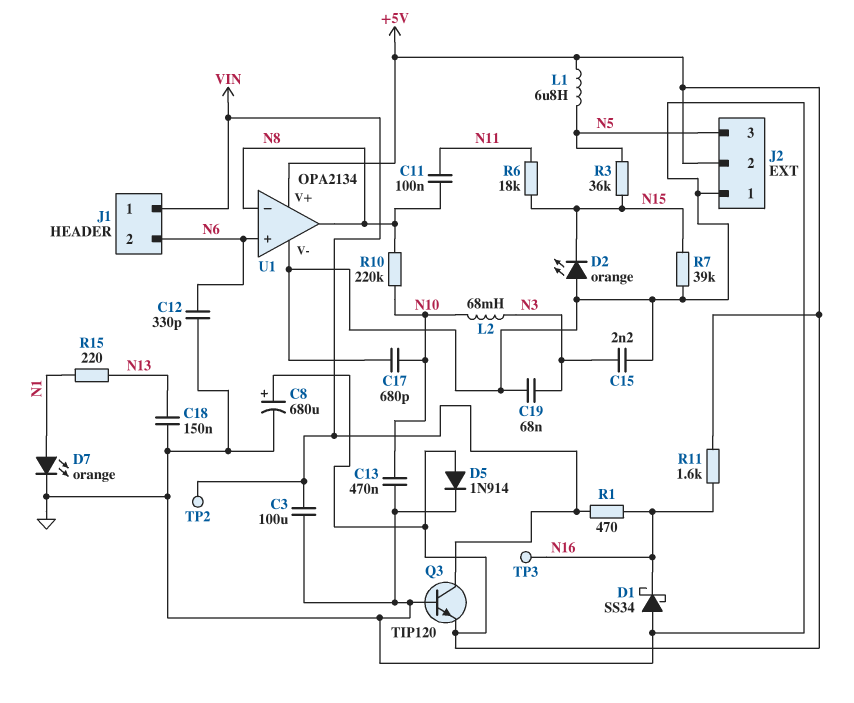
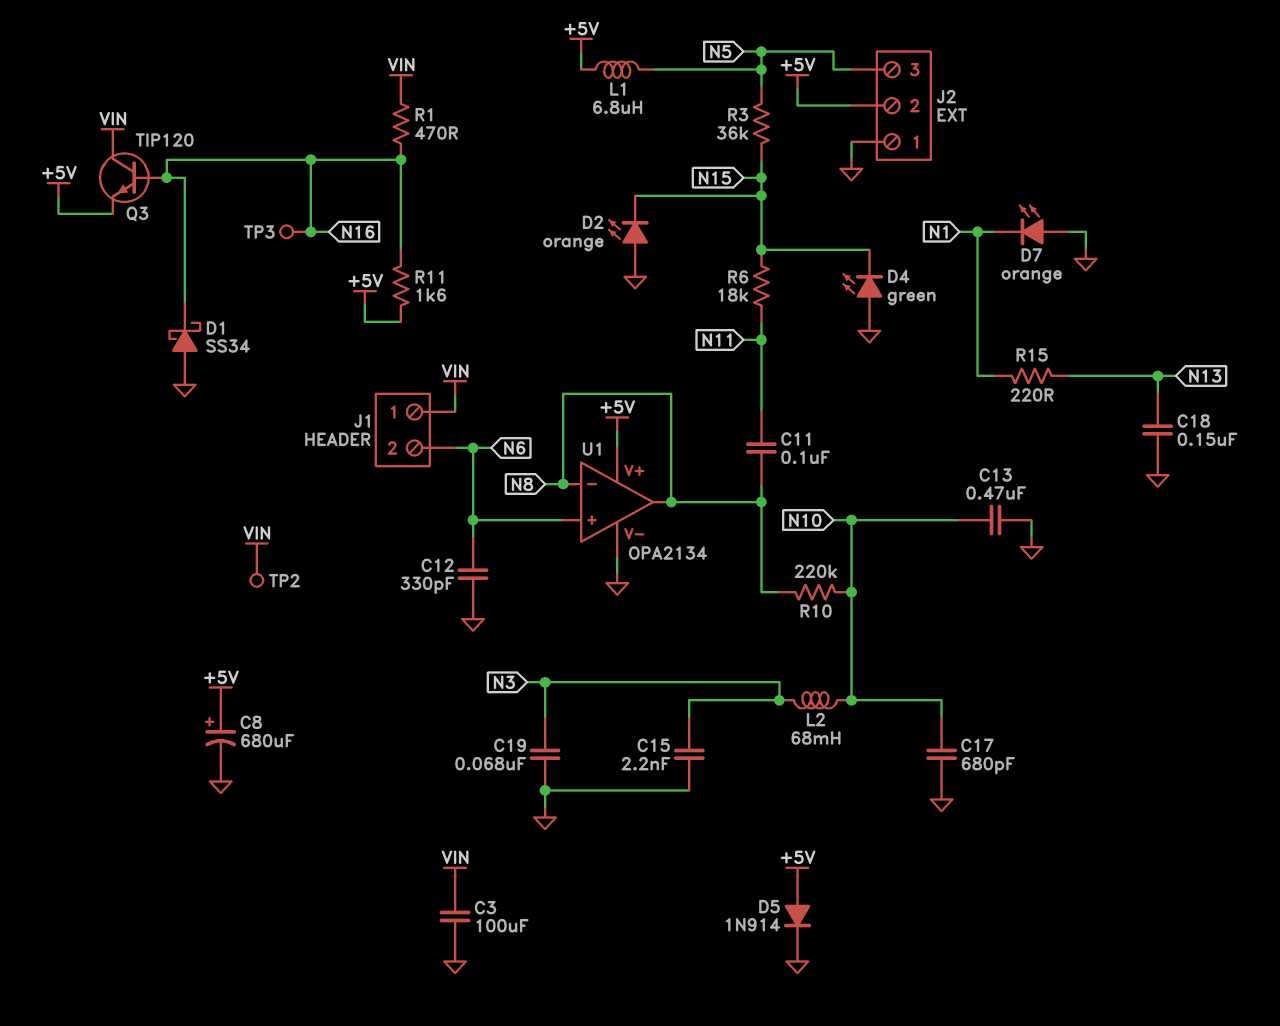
D4: none -> LED green (A GND, K N15)
D7: LED orange (A N1, K GND) -> LED orange (A GND, K N1)
Q3: NPN TIP120 (B GND, C VIN, E +5V) -> NPN TIP120 (B N16, C VIN, E +5V)
R7: 39k (GND, N15) -> none

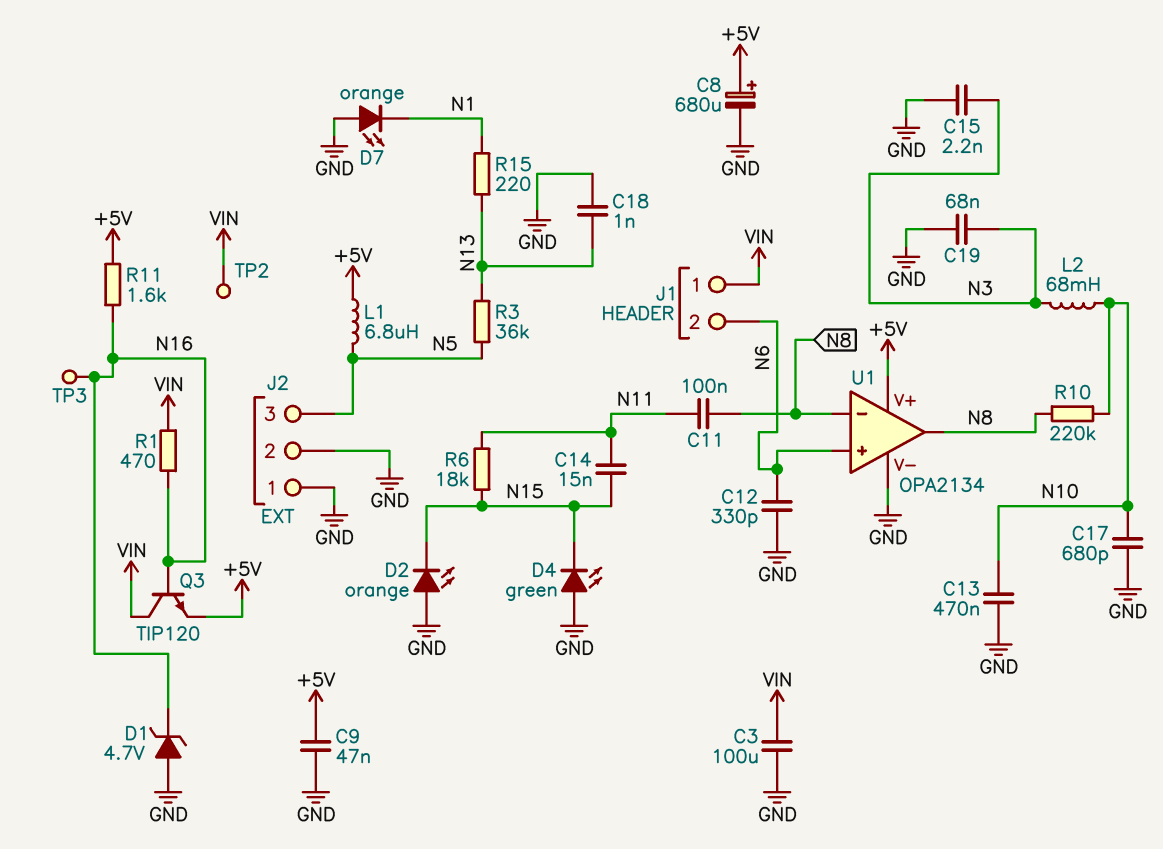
C9: none -> 47nF (+5V, GND)
C14: none -> 15nF (N11, N15)
C18: 150nF (GND, N13) -> 1nF (GND, N13)
D1: schottky SS34 (A GND, K N16) -> zener 4.7V (A GND, K N16)
D5: diode 1N914 (A +5V, K GND) -> none
J2 pin 2: +5V -> GND
R3: 36k (N5, N15) -> 36k (N5, N13)

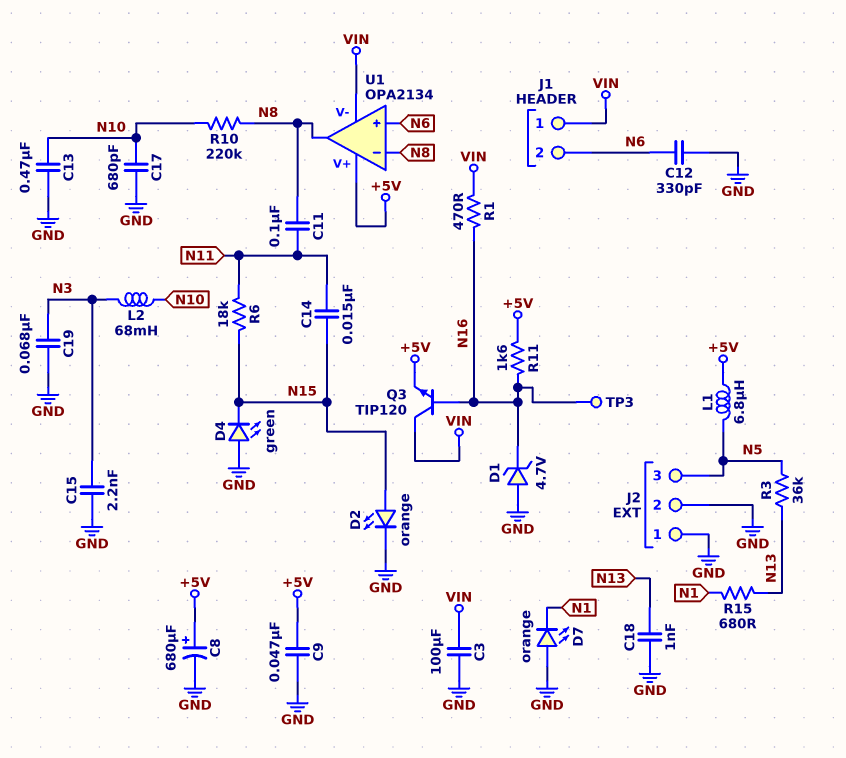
D2: LED orange (A GND, K N15) -> LED orange (A N15, K GND)
R15: 220 (N1, N13) -> 680 (N1, N13)
TP2: test point (VIN) -> none
U1 pin V-: GND -> VIN

